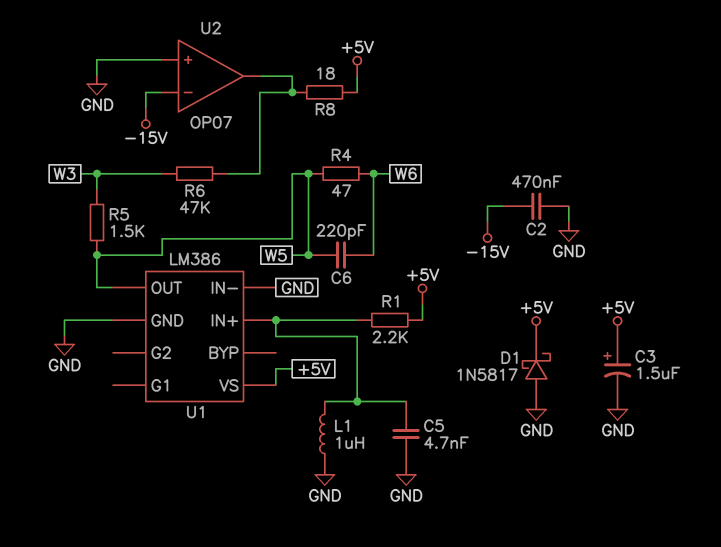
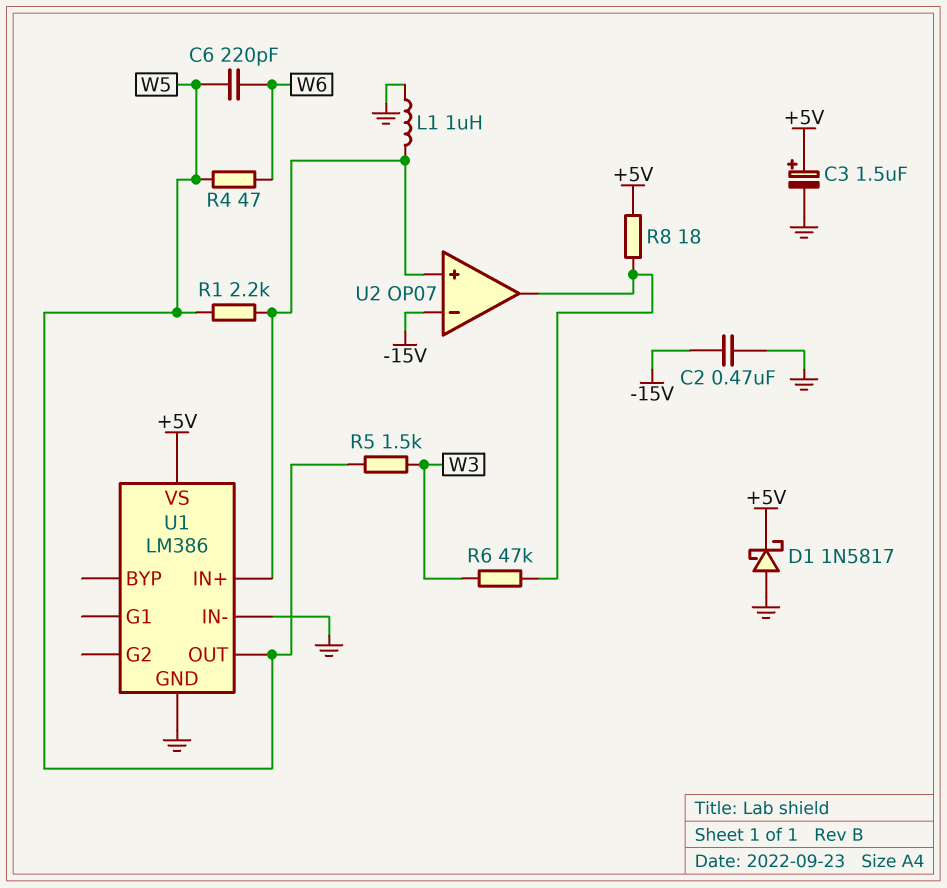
C5: 4.7nF (GND, U1/IN+) -> none
R1: 2.2k (+5V, U1/IN+) -> 2.2k (U1/IN+, W5)
U2 pin in+: GND -> U1/IN+

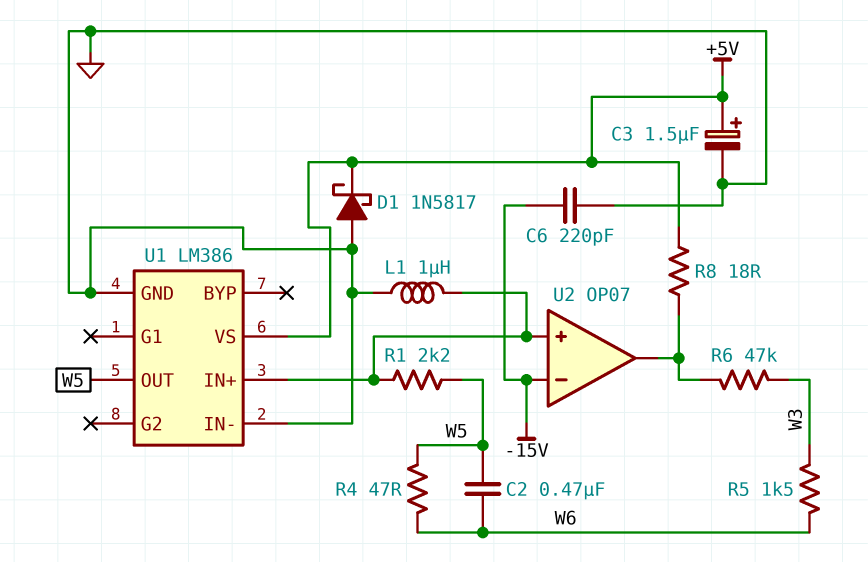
C2: 470nF (-15V, GND) -> 470nF (W5, W6)
C6: 220pF (W5, W6) -> 220pF (-15V, GND)
R5: 1.5k (W3, W5) -> 1.5k (W3, W6)

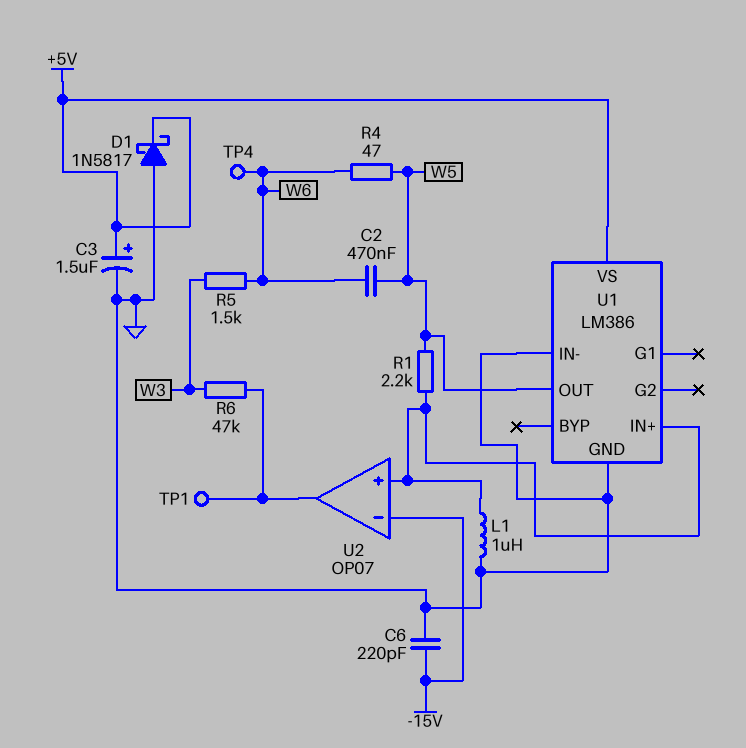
R8: 18 (+5V, U2/out) -> none
TP1: none -> test point (U2/out)
TP4: none -> test point (W6)

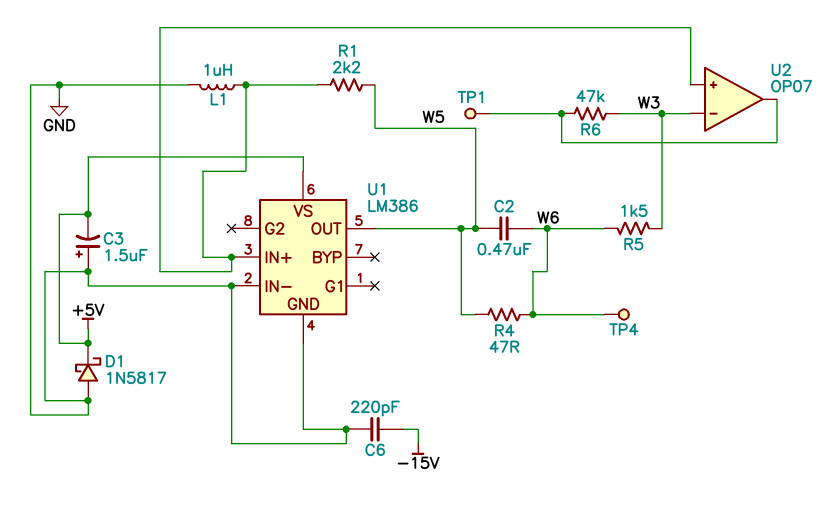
C3: 1.5uF (plus +5V, minus GND) -> 1.5uF (plus GND, minus +5V)
U2 pin in-: -15V -> W3

